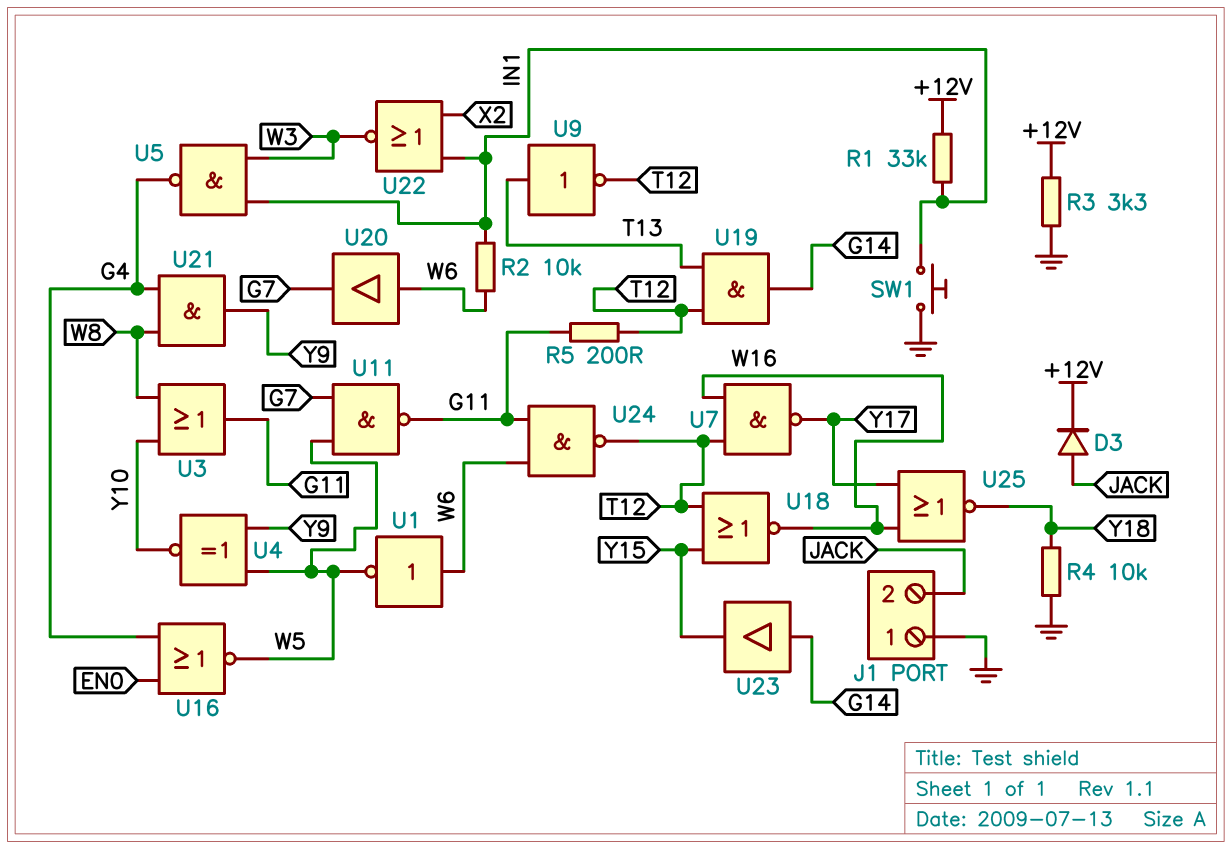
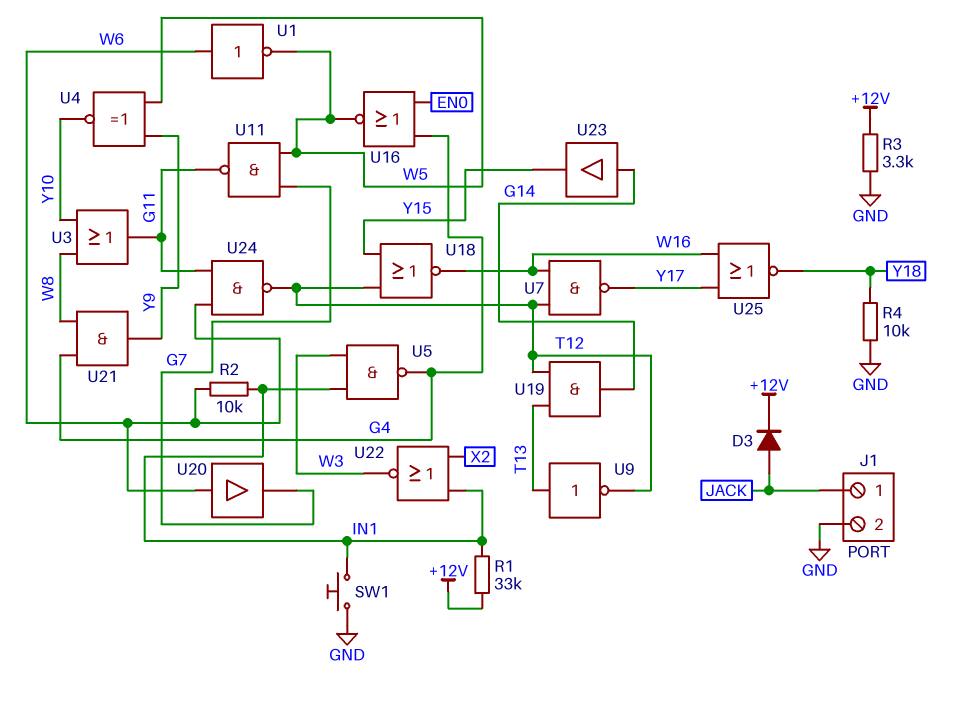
J1 pin 1: GND -> JACK
J1 pin 2: JACK -> GND
R5: 200 (G11, T12) -> none

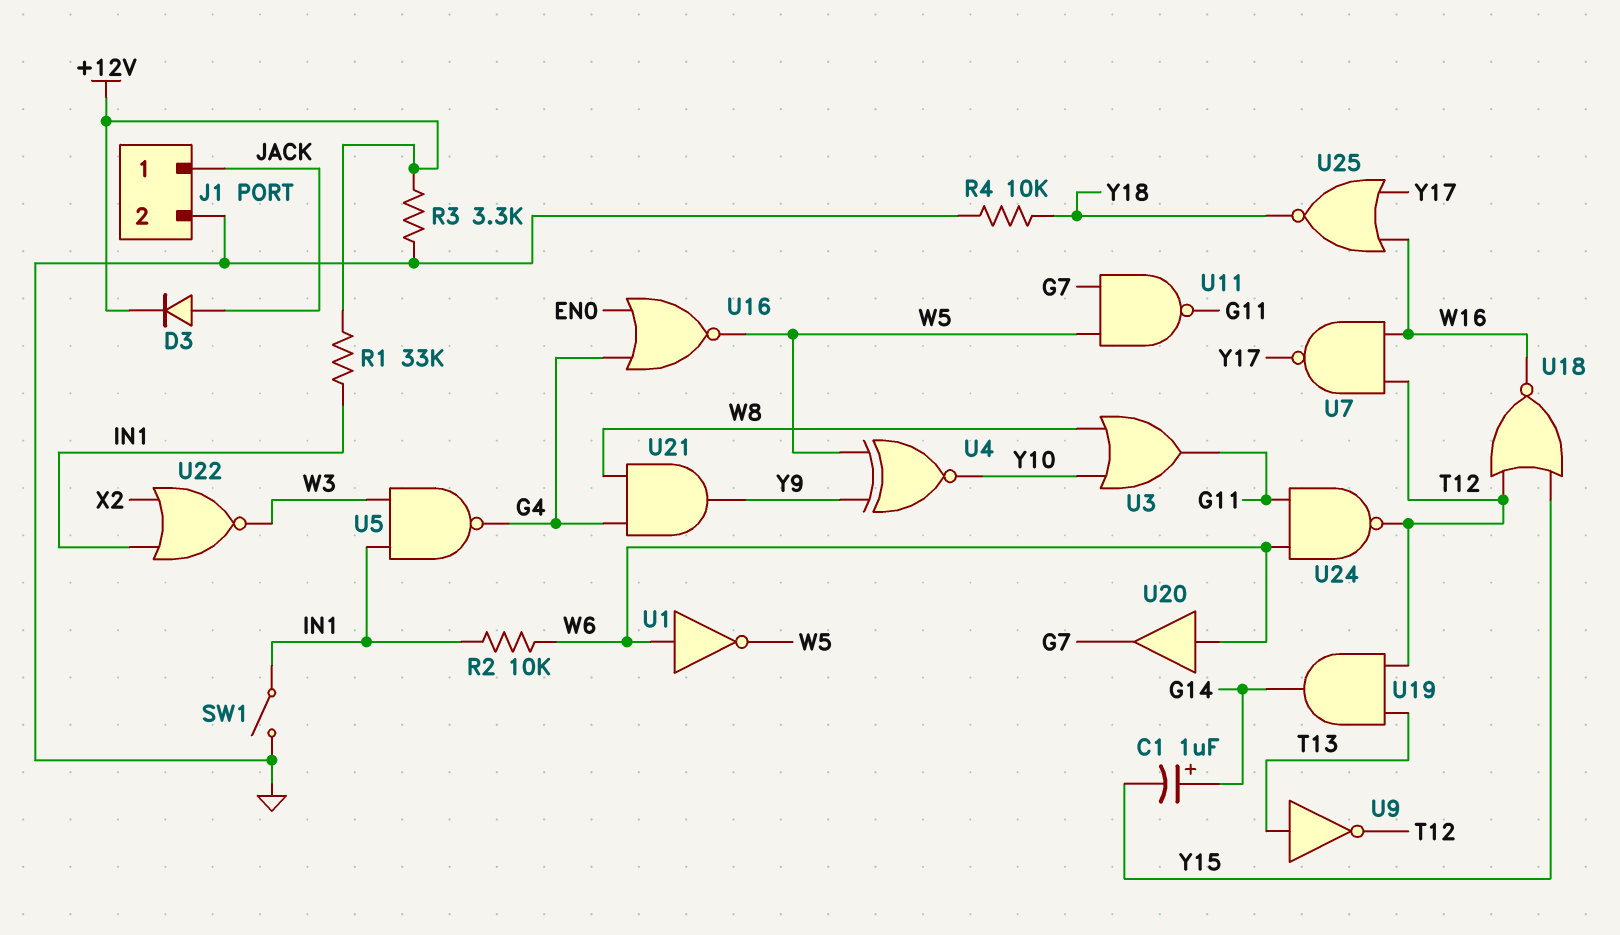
C1: none -> 1uF (plus G14, minus Y15)
SW1: button (GND, IN1) -> switch (GND, IN1)
U23: buffer (in G14, out Y15) -> none

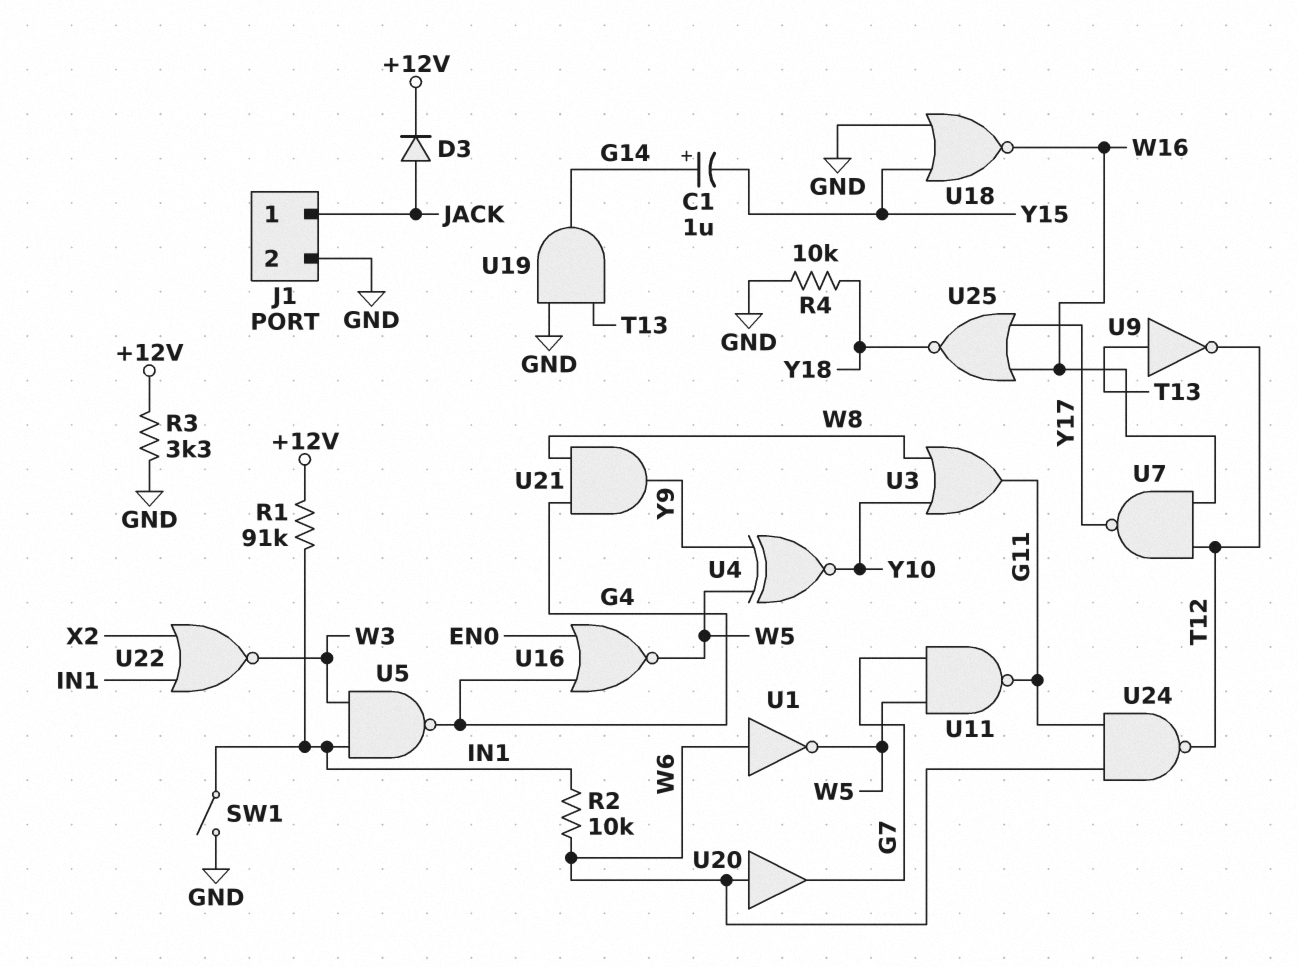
R1: 33k (+12V, IN1) -> 91k (+12V, IN1)
U18: NOR (in T12, in Y15, out W16) -> NOR (in GND, in Y15, out W16)
U19: AND (in T12, in T13, out G14) -> AND (in GND, in T13, out G14)

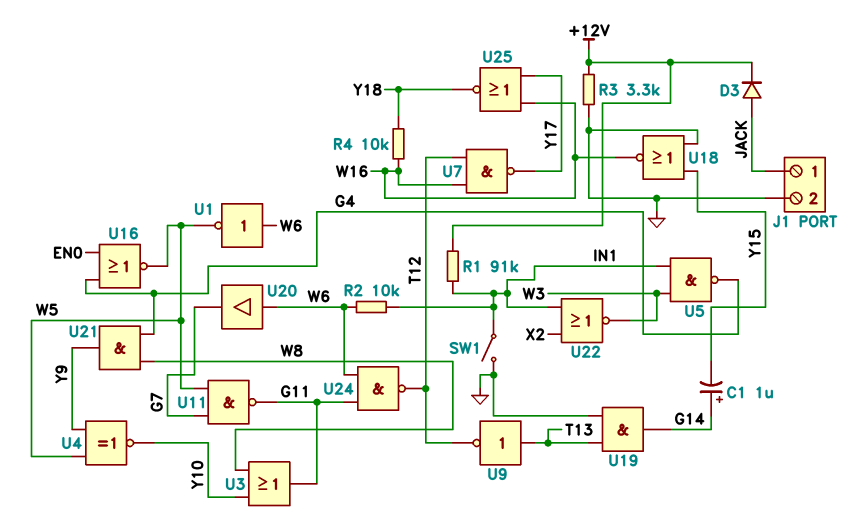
R4: 10k (GND, Y18) -> 10k (W16, Y18)

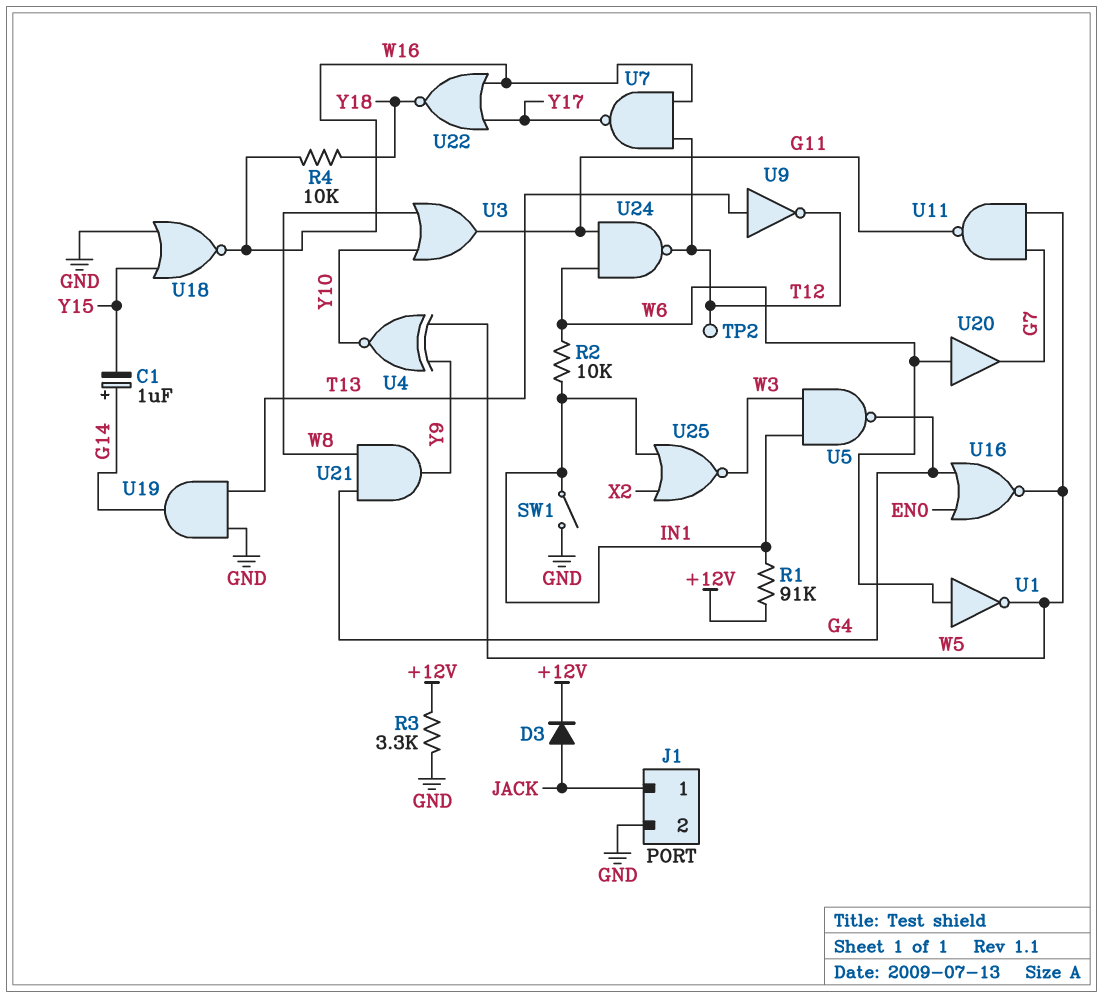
TP2: none -> test point (T12)
U22: NOR (in IN1, in X2, out W3) -> NOR (in W16, in Y17, out Y18)
U25: NOR (in W16, in Y17, out Y18) -> NOR (in IN1, in X2, out W3)

